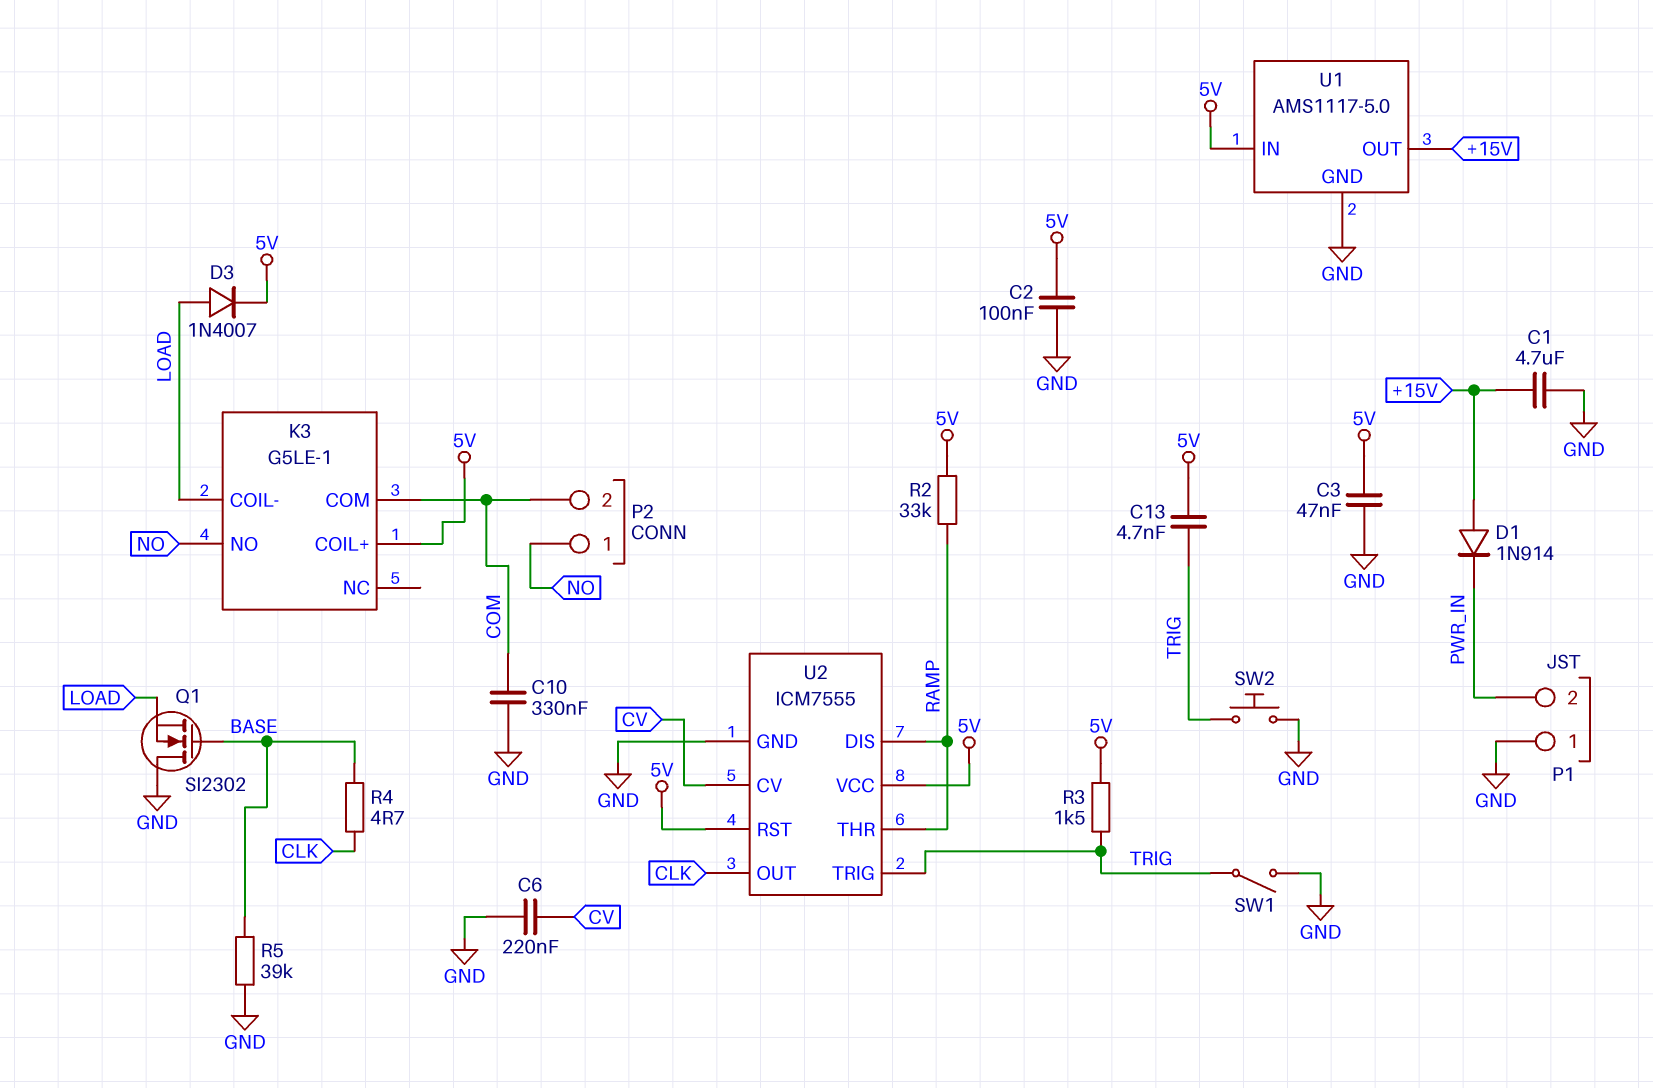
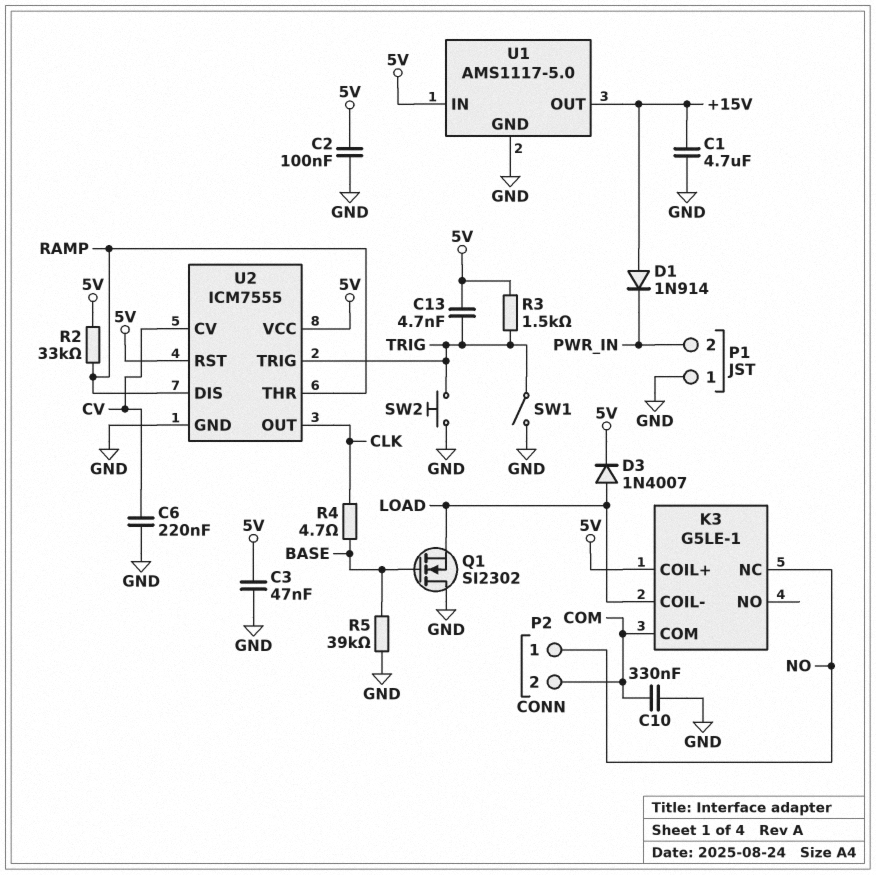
K3 pin NC: none -> NO
K3 pin NO: NO -> none

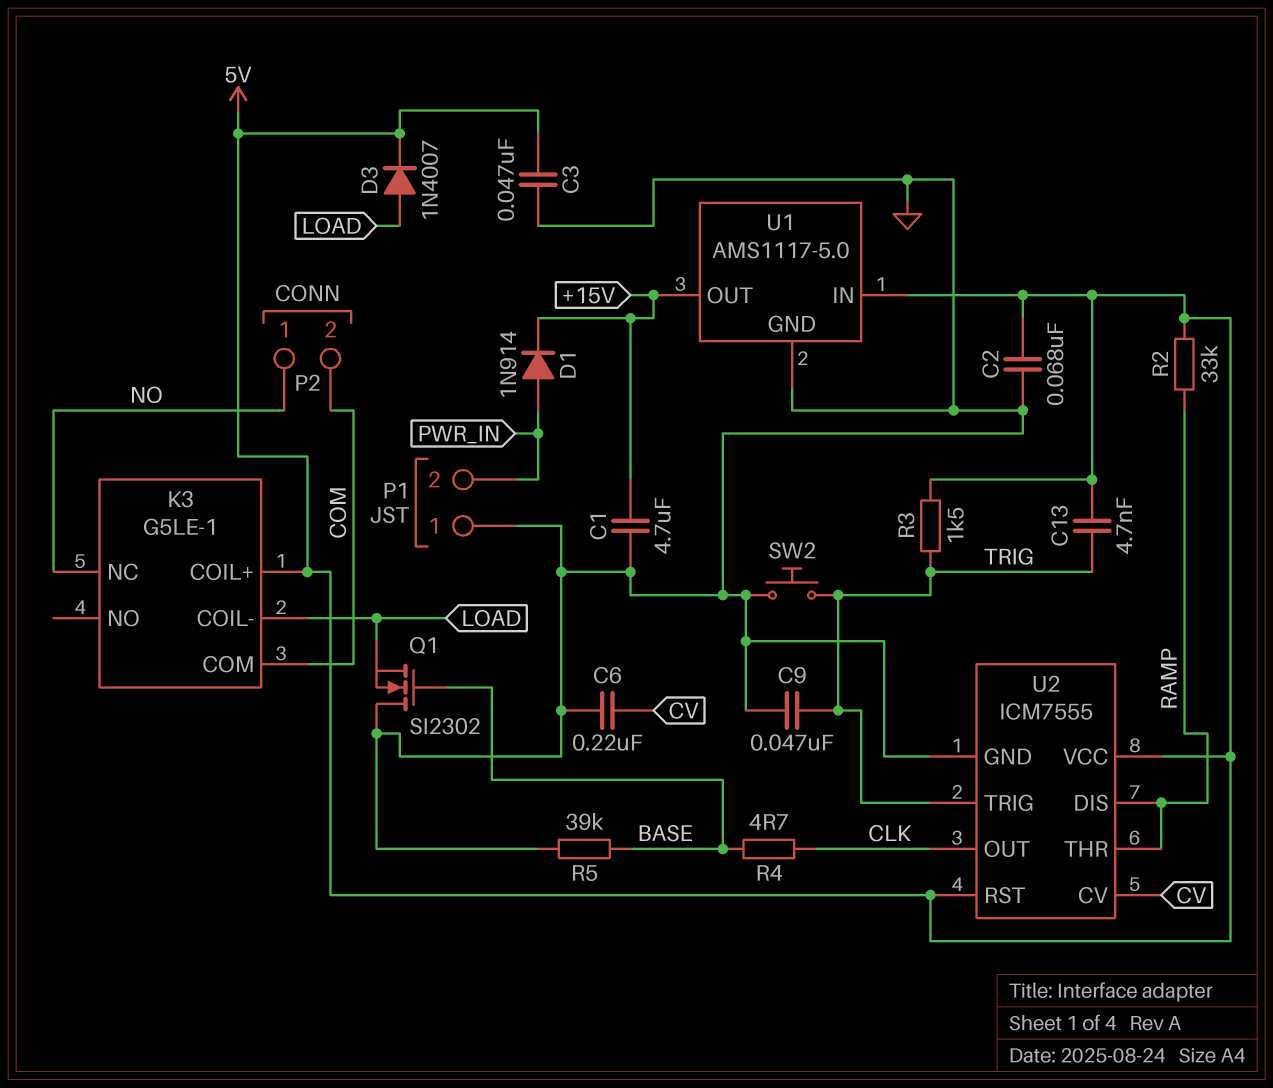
C2: 100nF (5V, GND) -> 68nF (5V, GND)
C9: none -> 47nF (GND, TRIG)
C10: 330nF (COM, GND) -> none
D1: diode 1N914 (A +15V, K PWR_IN) -> diode 1N914 (A PWR_IN, K +15V)
SW1: switch (GND, TRIG) -> none

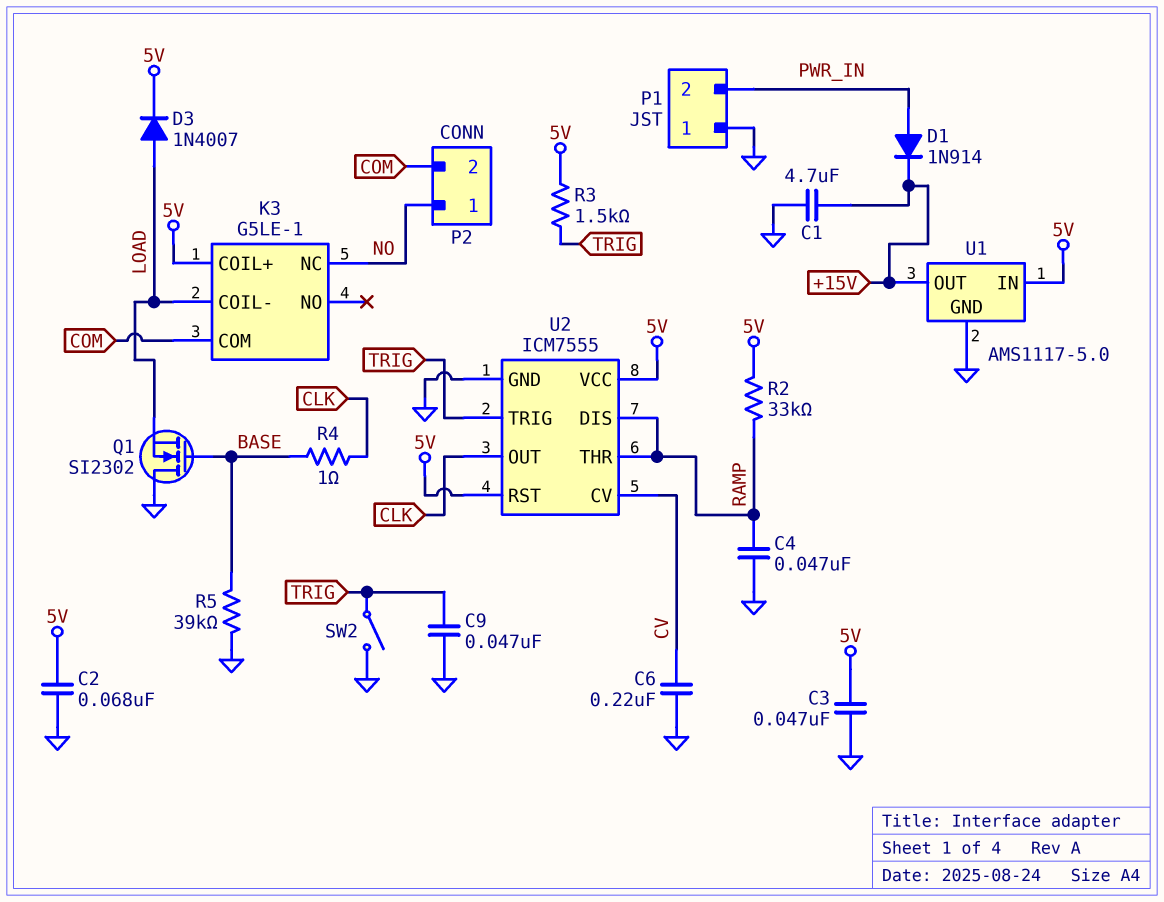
C4: none -> 47nF (GND, RAMP)
C13: 4.7nF (5V, TRIG) -> none
R4: 4.7 (BASE, CLK) -> 1 (BASE, CLK)
SW2: button (GND, TRIG) -> switch (GND, TRIG)

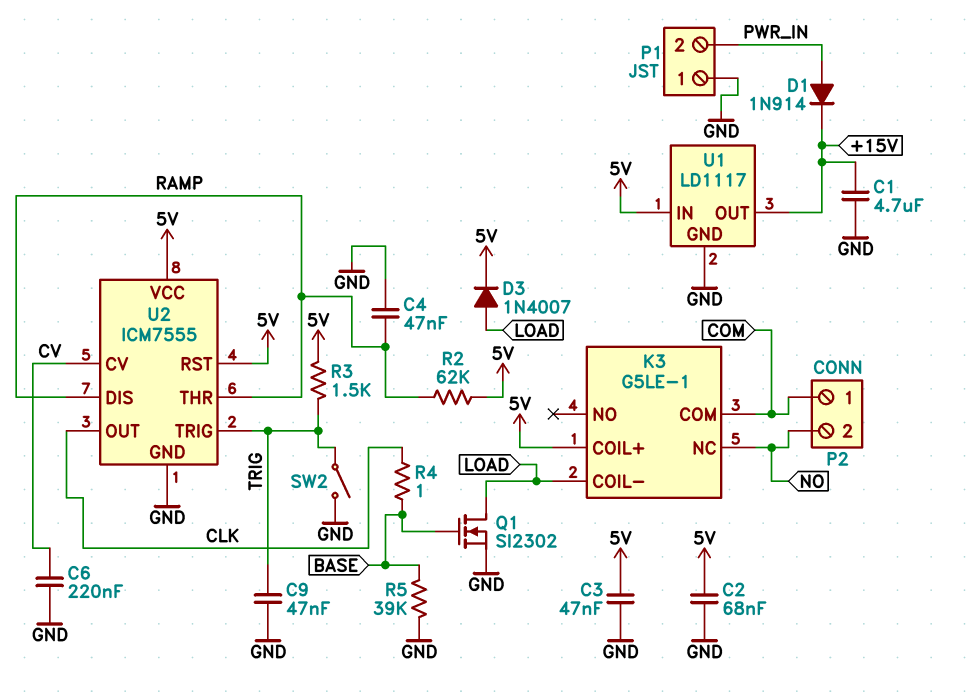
P2 pin 1: NO -> COM
P2 pin 2: COM -> NO
Q1: NMOS SI2302 (G BASE, D GND, S LOAD) -> NMOS SI2302 (G BASE, D LOAD, S GND)
R2: 33k (5V, RAMP) -> 62k (5V, RAMP)
U1: AMS1117-5.0 -> LD1117

